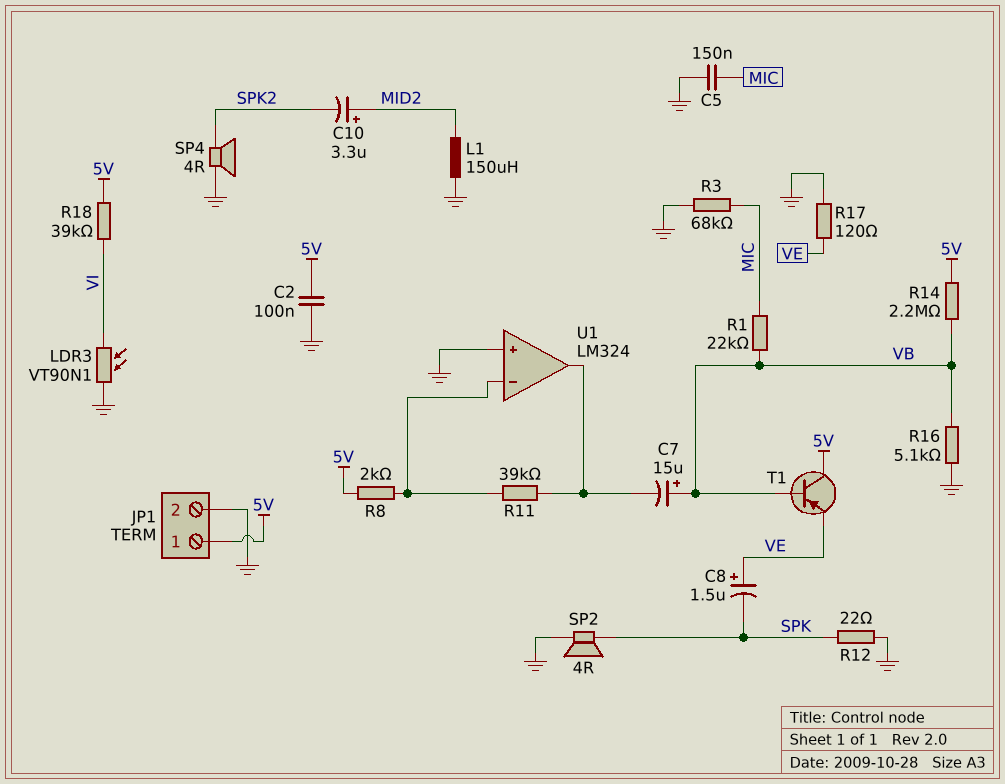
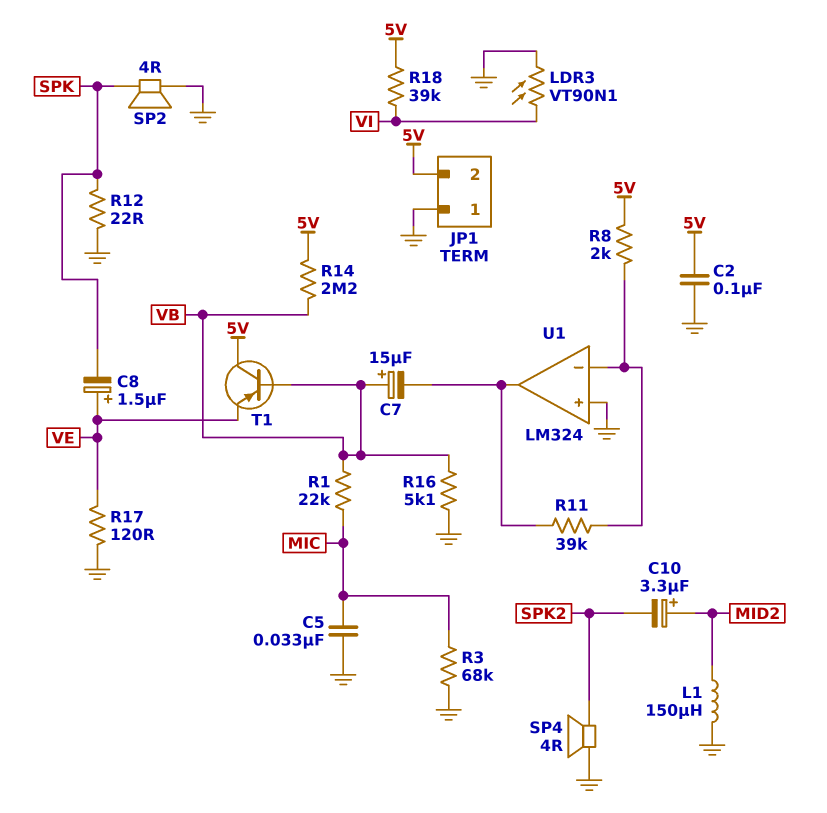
C5: 150nF (GND, MIC) -> 33nF (GND, MIC)
JP1 pin 1: 5V -> GND
JP1 pin 2: GND -> 5V

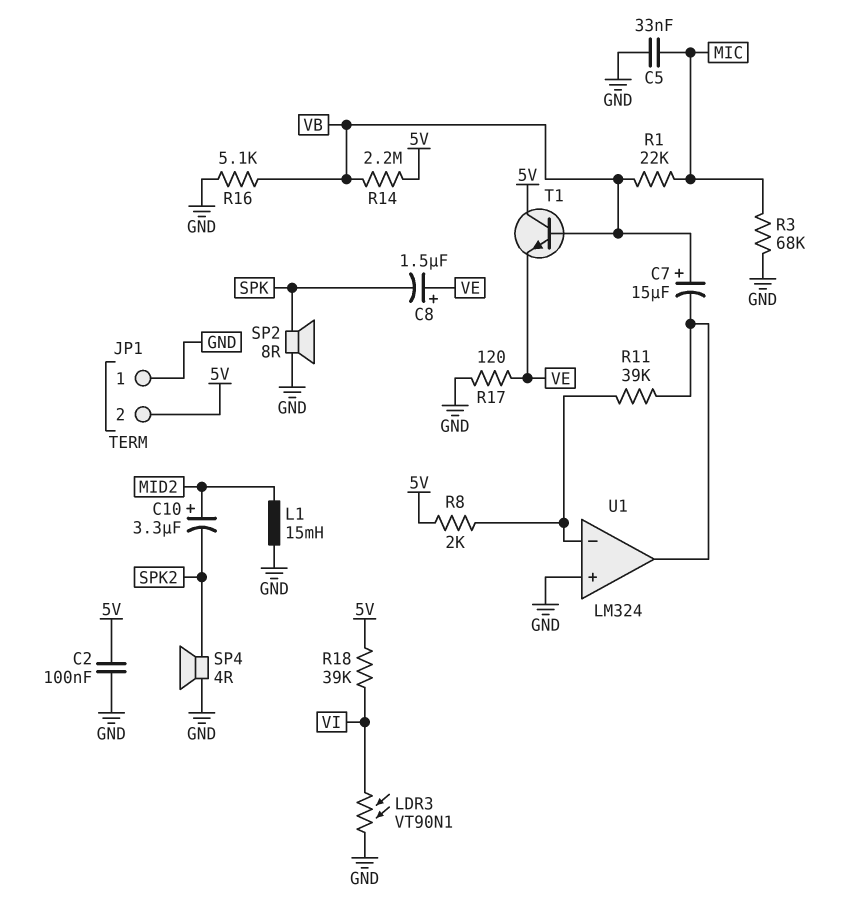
L1: 150uH (GND, MID2) -> 15mH (GND, MID2)
R12: 22 (GND, SPK) -> none
SP2: speaker 4R (GND, SPK) -> speaker 8R (GND, SPK)
T1: PNP (B VB, C 5V, E VE) -> NPN (B VB, C 5V, E VE)

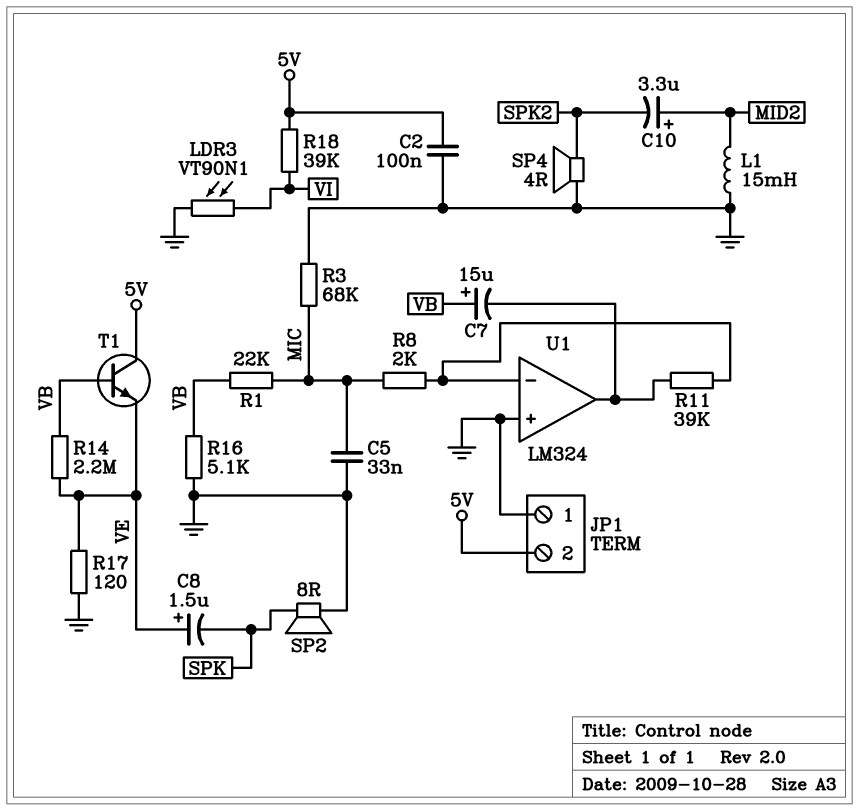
R8: 2k (5V, U1/in-) -> 2k (MIC, U1/in-)
R14: 2.2M (5V, VB) -> 2.2M (VB, VE)

